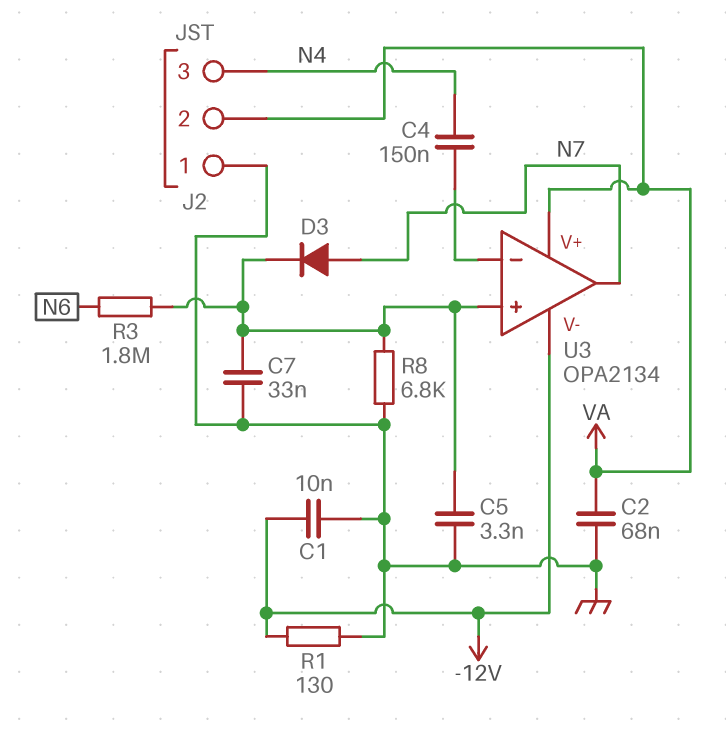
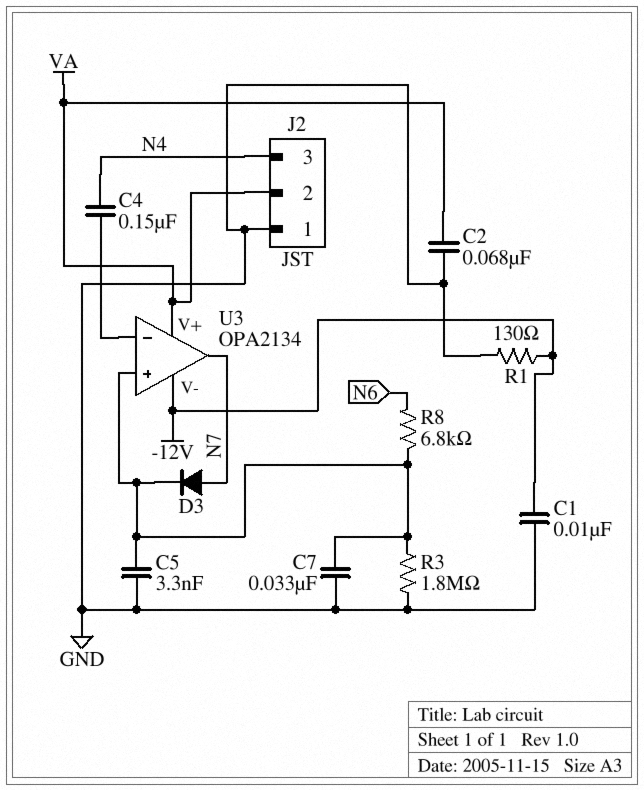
R3: 1.8M (N6, U3/in+) -> 1.8M (GND, U3/in+)
R8: 6.8k (GND, U3/in+) -> 6.8k (N6, U3/in+)

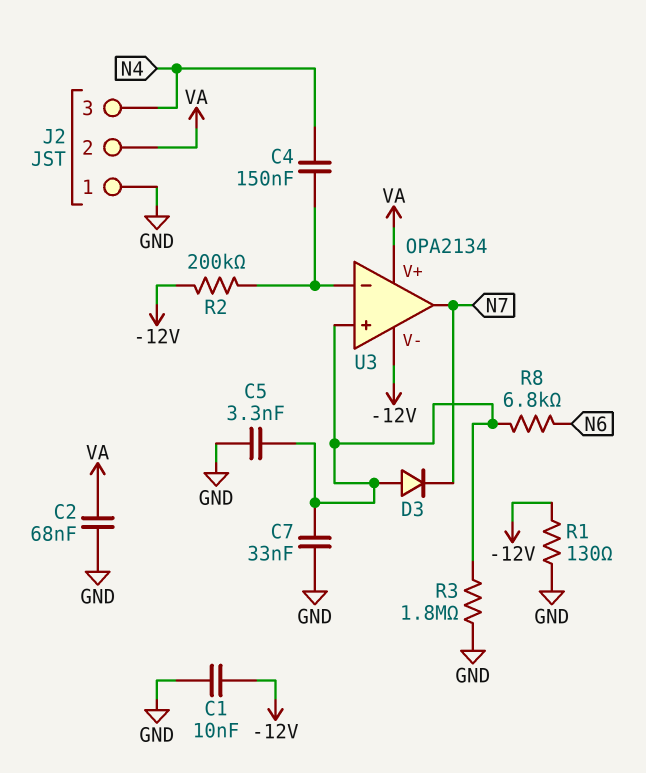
D3: diode (A N7, K U3/in+) -> diode (A U3/in+, K N7)
R2: none -> 200k (-12V, U3/in-)

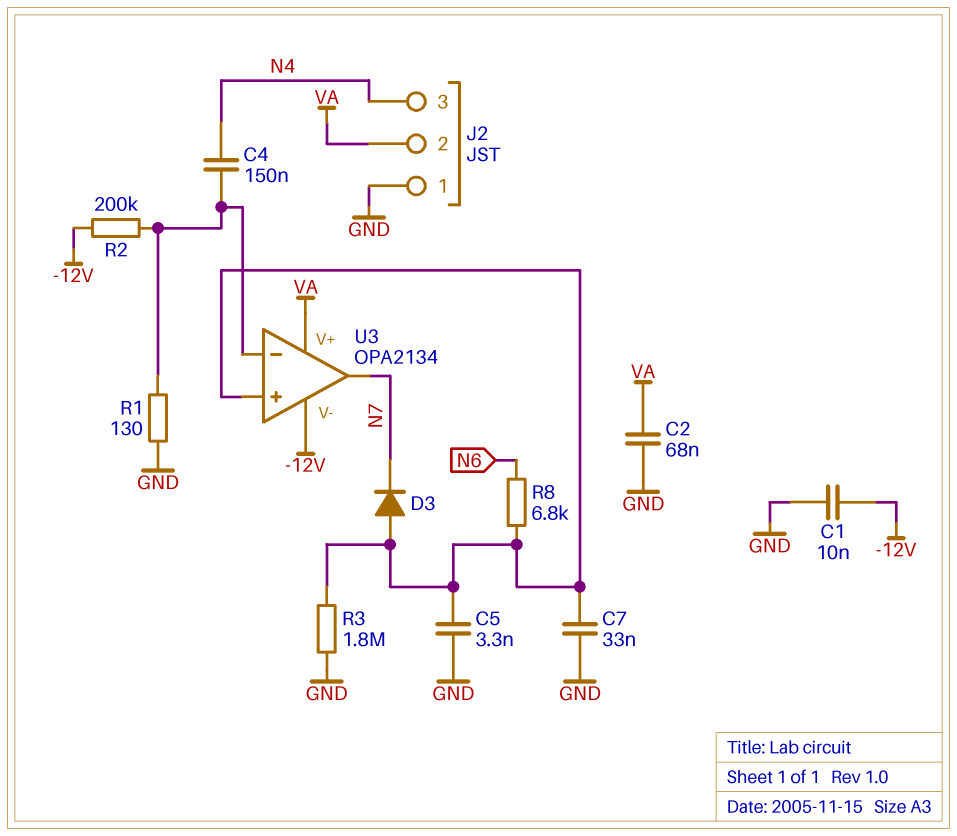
R1: 130 (-12V, GND) -> 130 (GND, U3/in-)

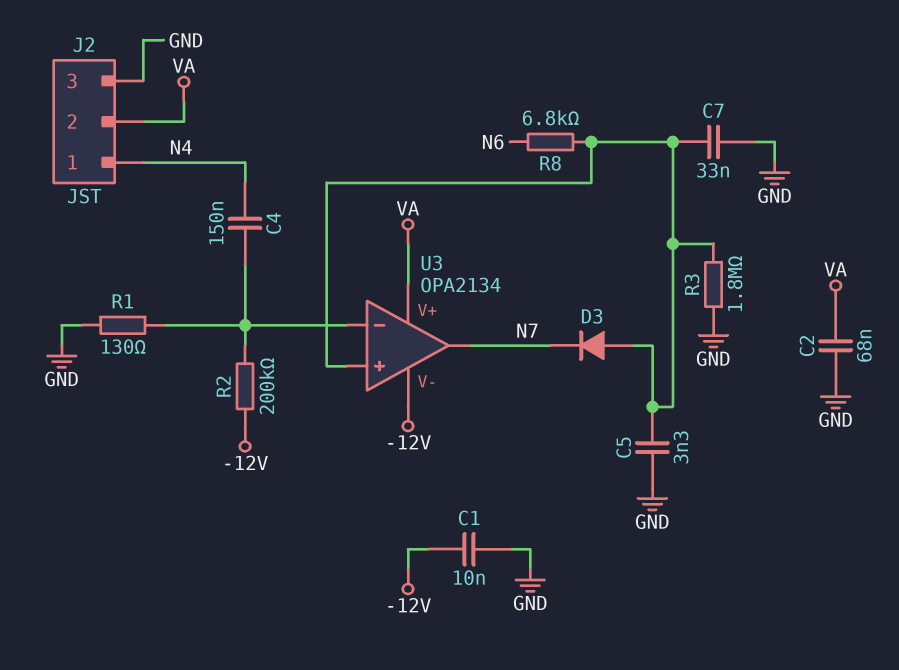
J2 pin 1: GND -> N4
J2 pin 3: N4 -> GND

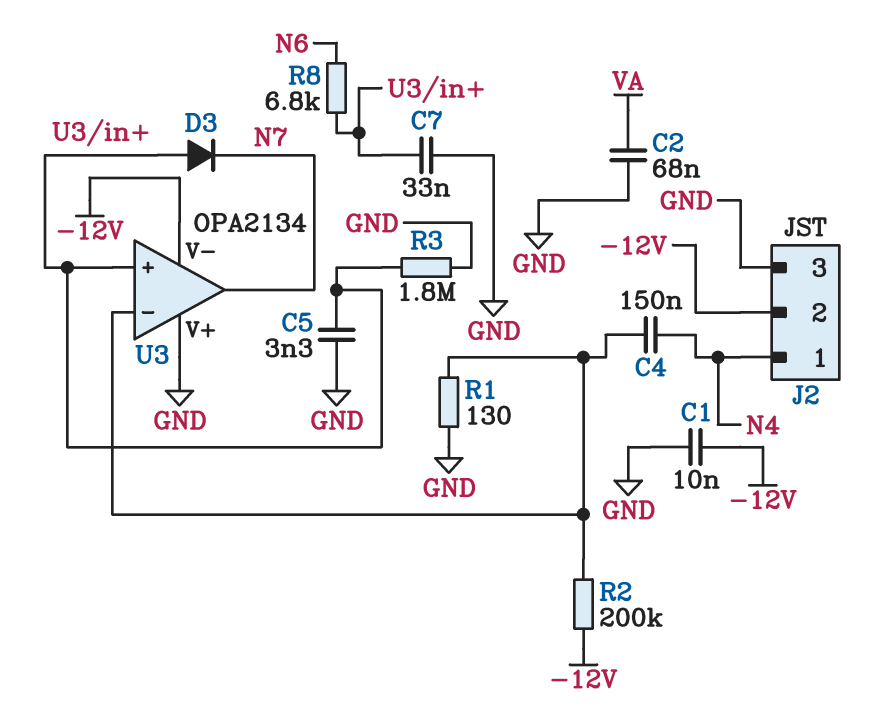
J2 pin 2: VA -> -12V
U3 pin V+: VA -> GND

